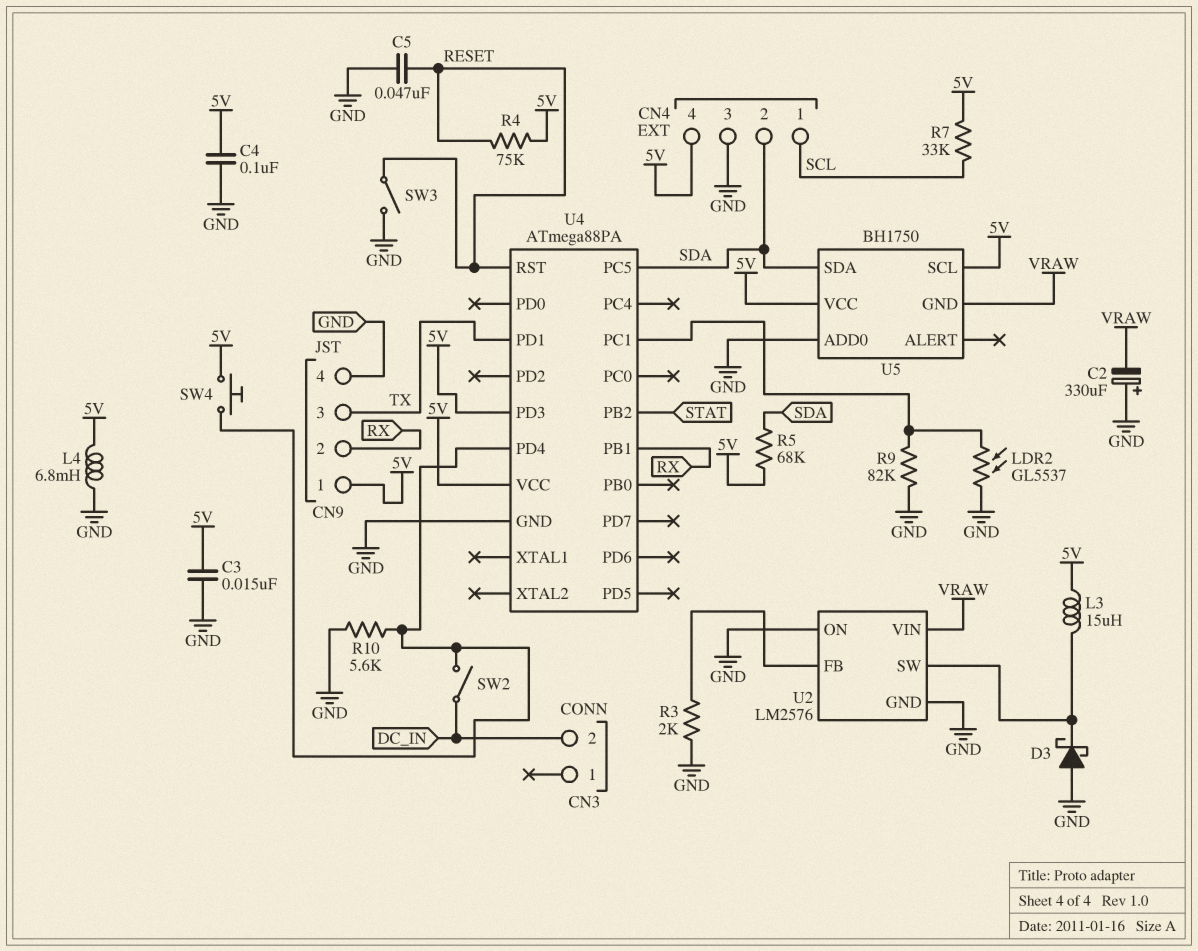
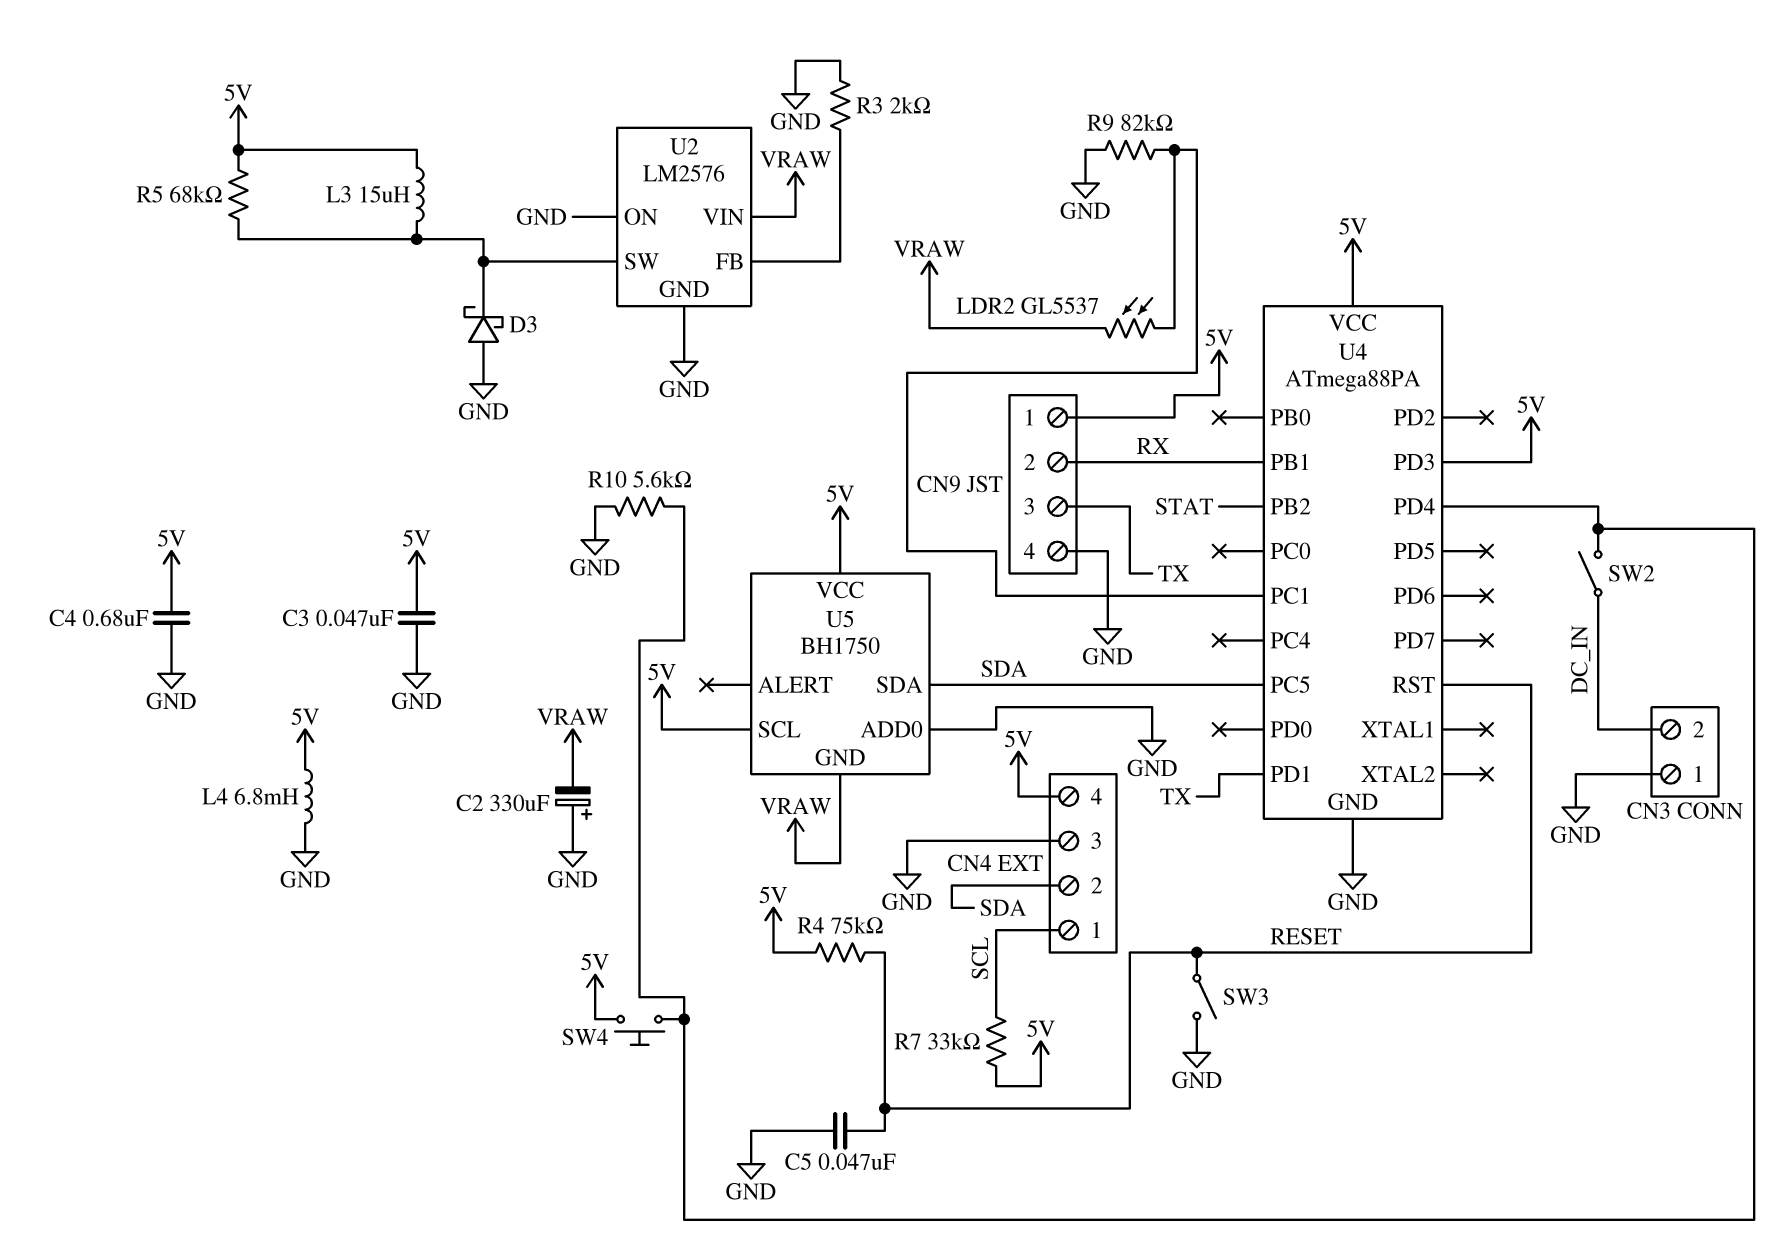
C3: 15nF (5V, GND) -> 47nF (5V, GND)
C4: 100nF (5V, GND) -> 680nF (5V, GND)
CN3 pin 1: none -> GND
LDR2: GL5537 (GND, U4/PC1) -> GL5537 (U4/PC1, VRAW)
R5: 68k (5V, SDA) -> 68k (5V, U2/SW)

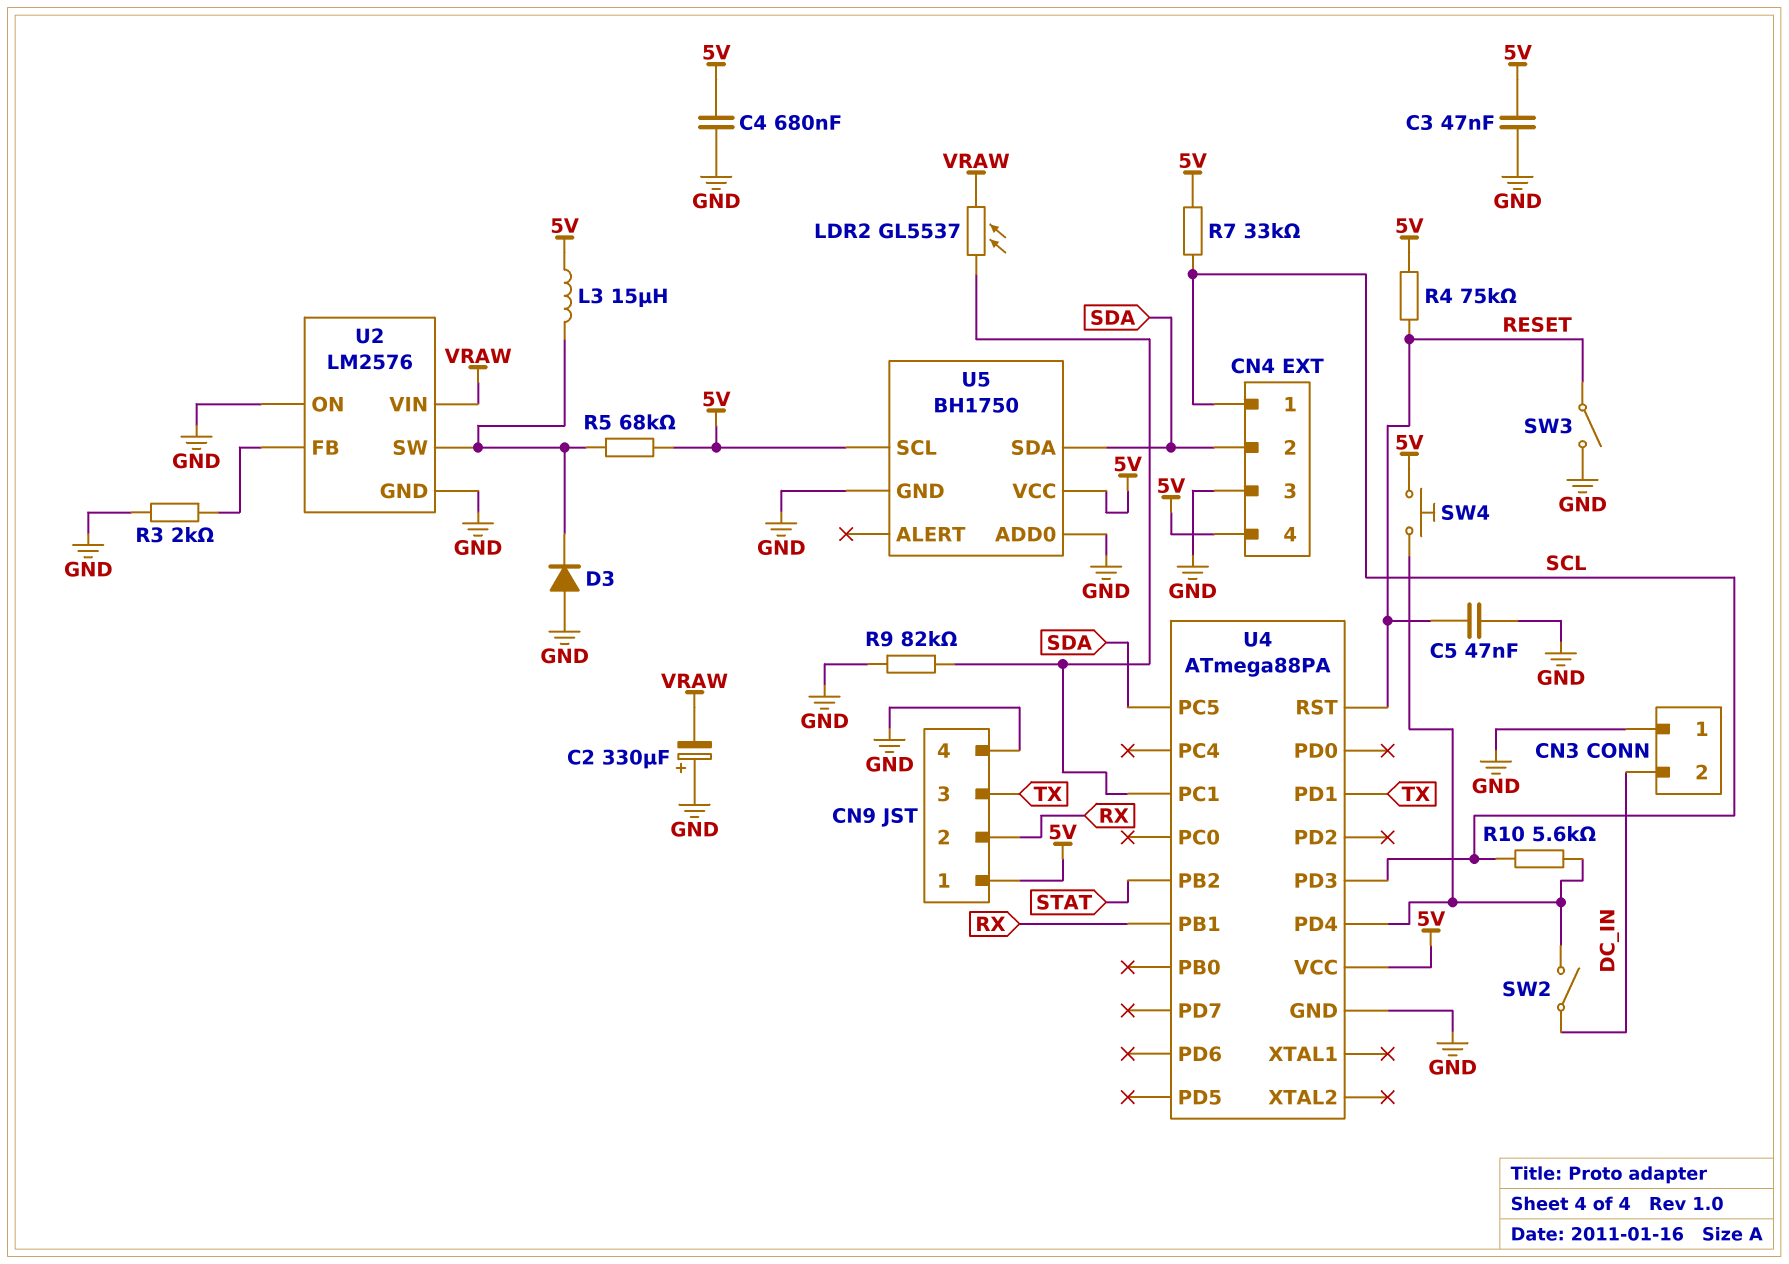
D3: schottky (A GND, K U2/SW) -> diode (A GND, K U2/SW)
L4: 6.8mH (5V, GND) -> none
R10: 5.6k (GND, U4/PD4) -> 5.6k (SCL, U4/PD4)
U4 pin PD3: 5V -> SCL
U5 pin GND: VRAW -> GND

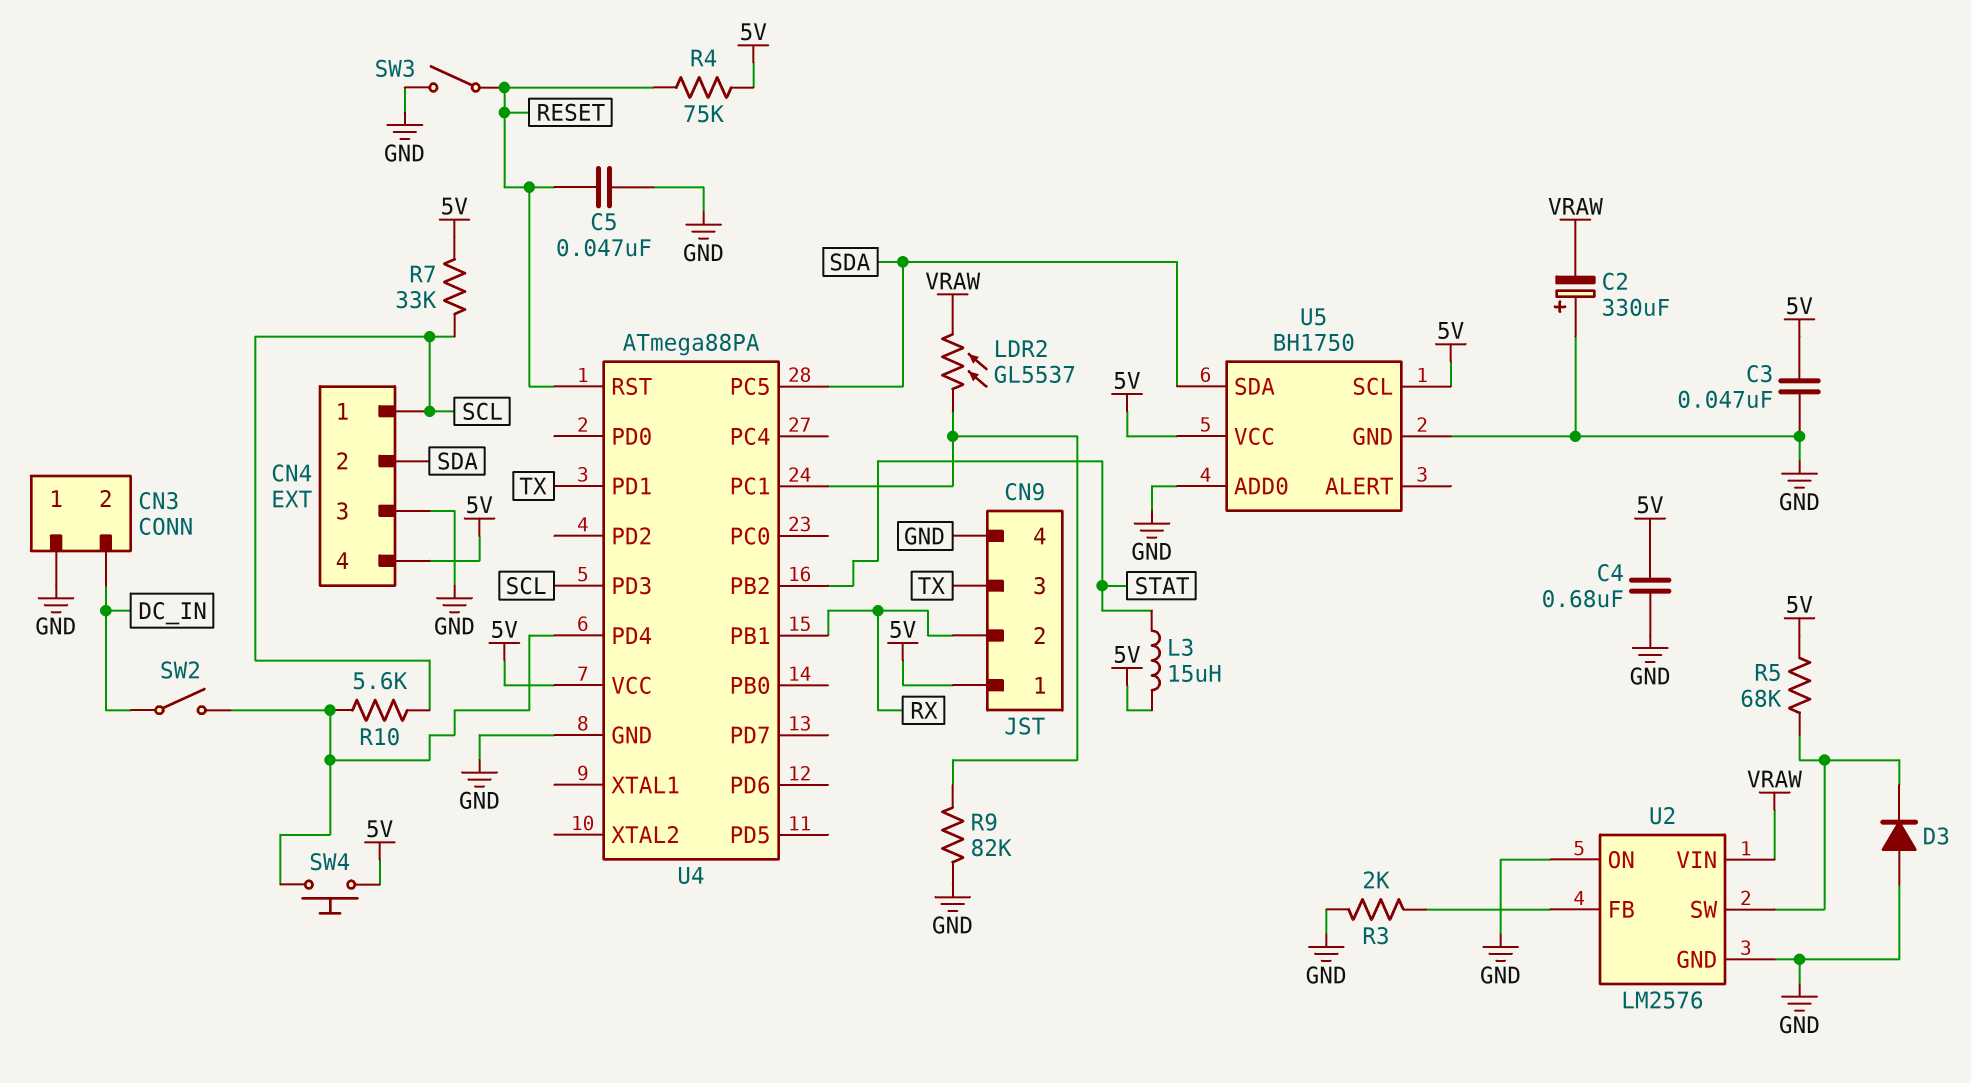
L3: 15uH (5V, U2/SW) -> 15uH (5V, STAT)

